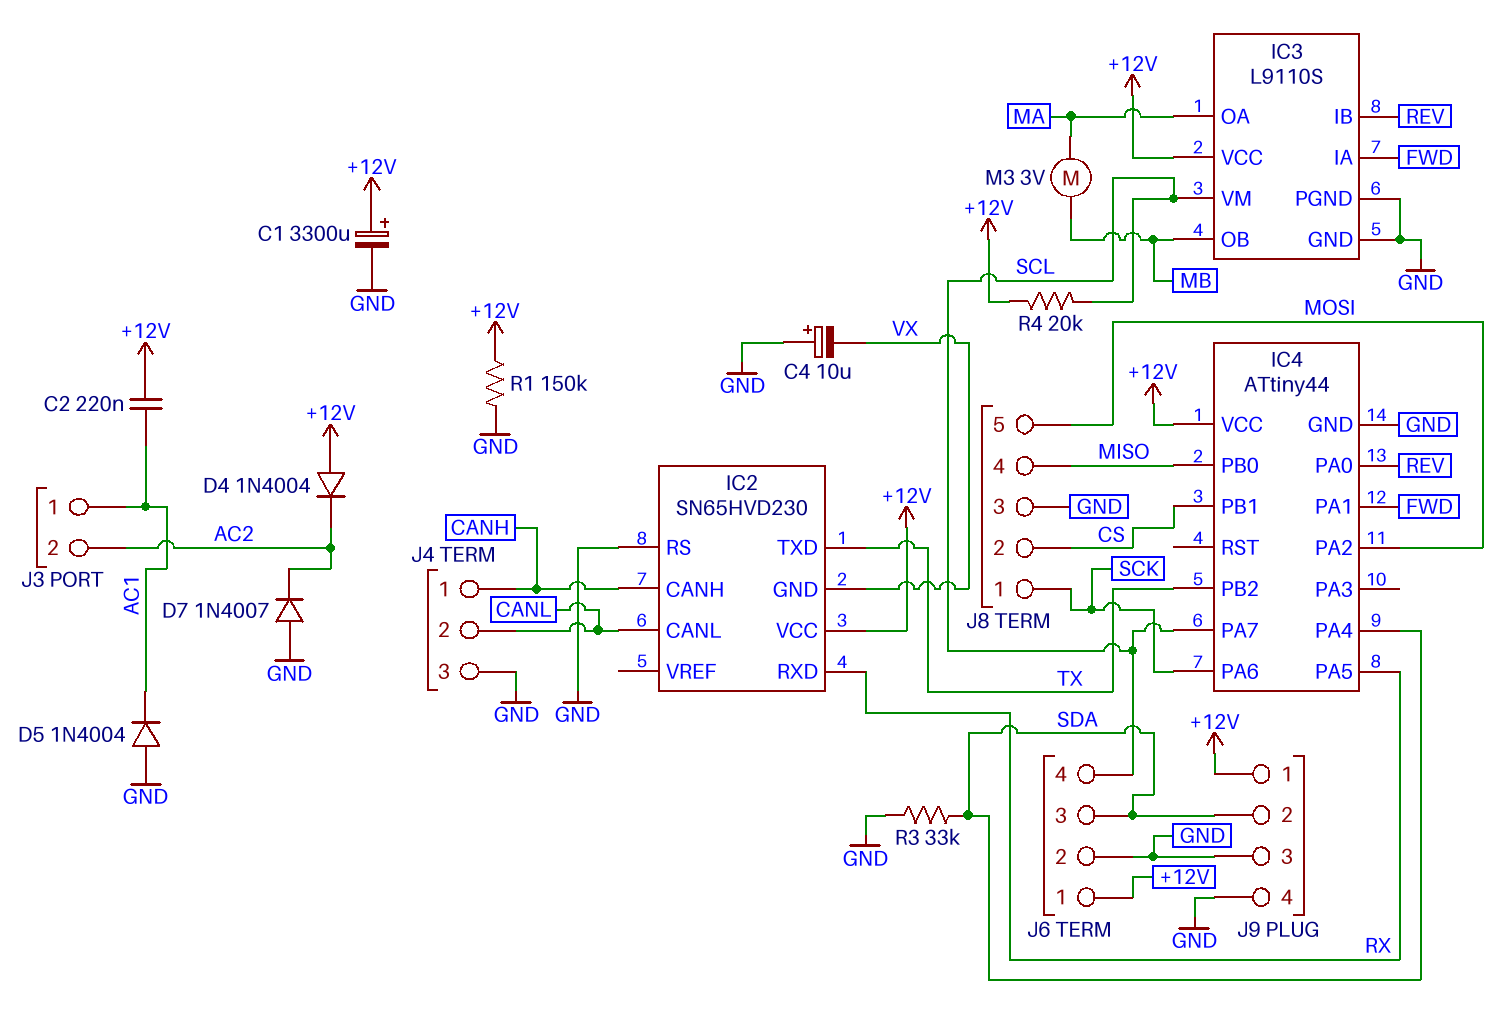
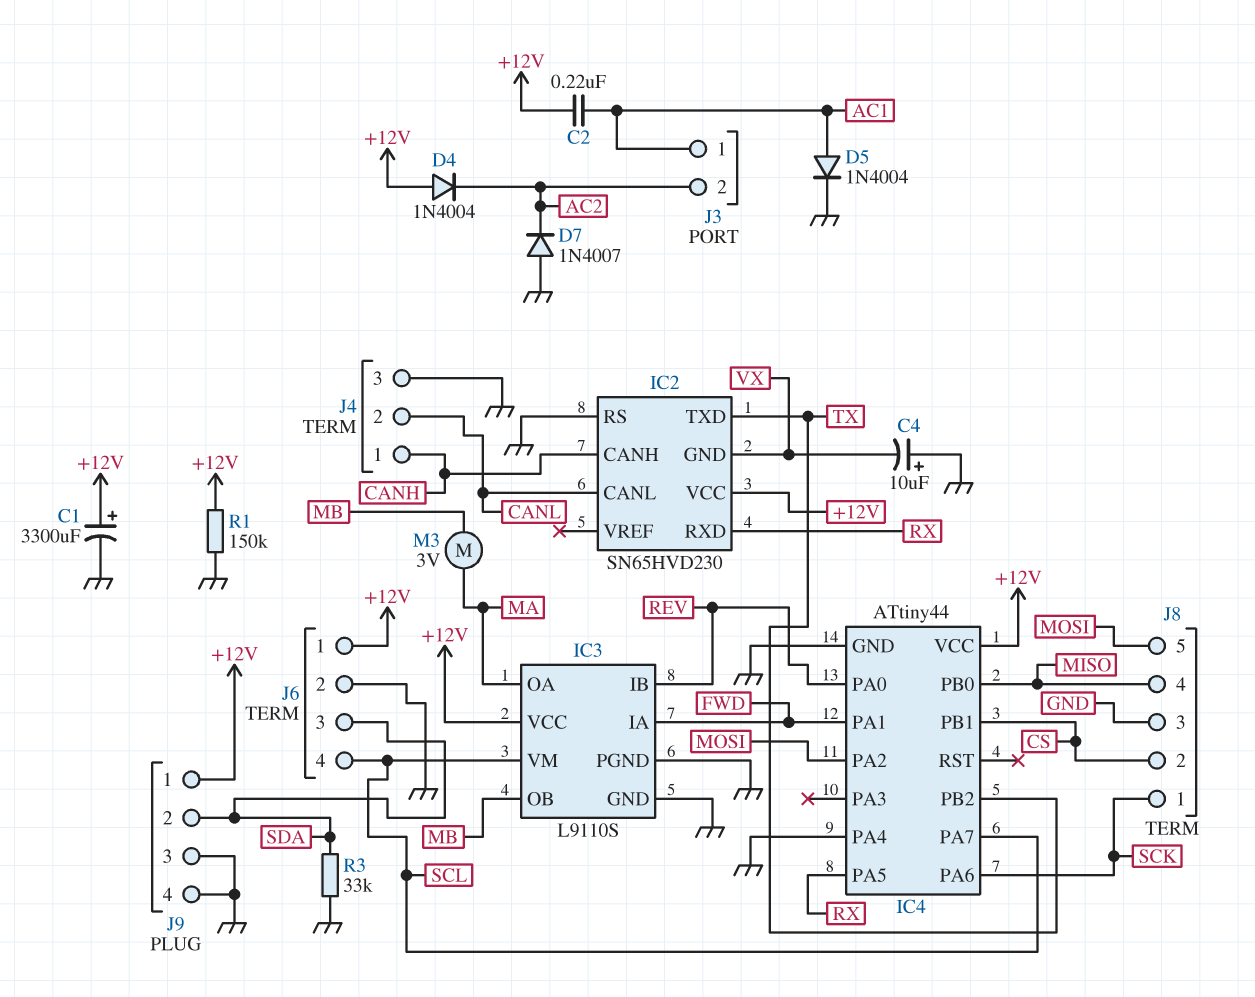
D5: diode 1N4004 (A GND, K AC1) -> diode 1N4004 (A AC1, K GND)
IC4 pin PA4: SDA -> GND
R4: 20k (+12V, SCL) -> none

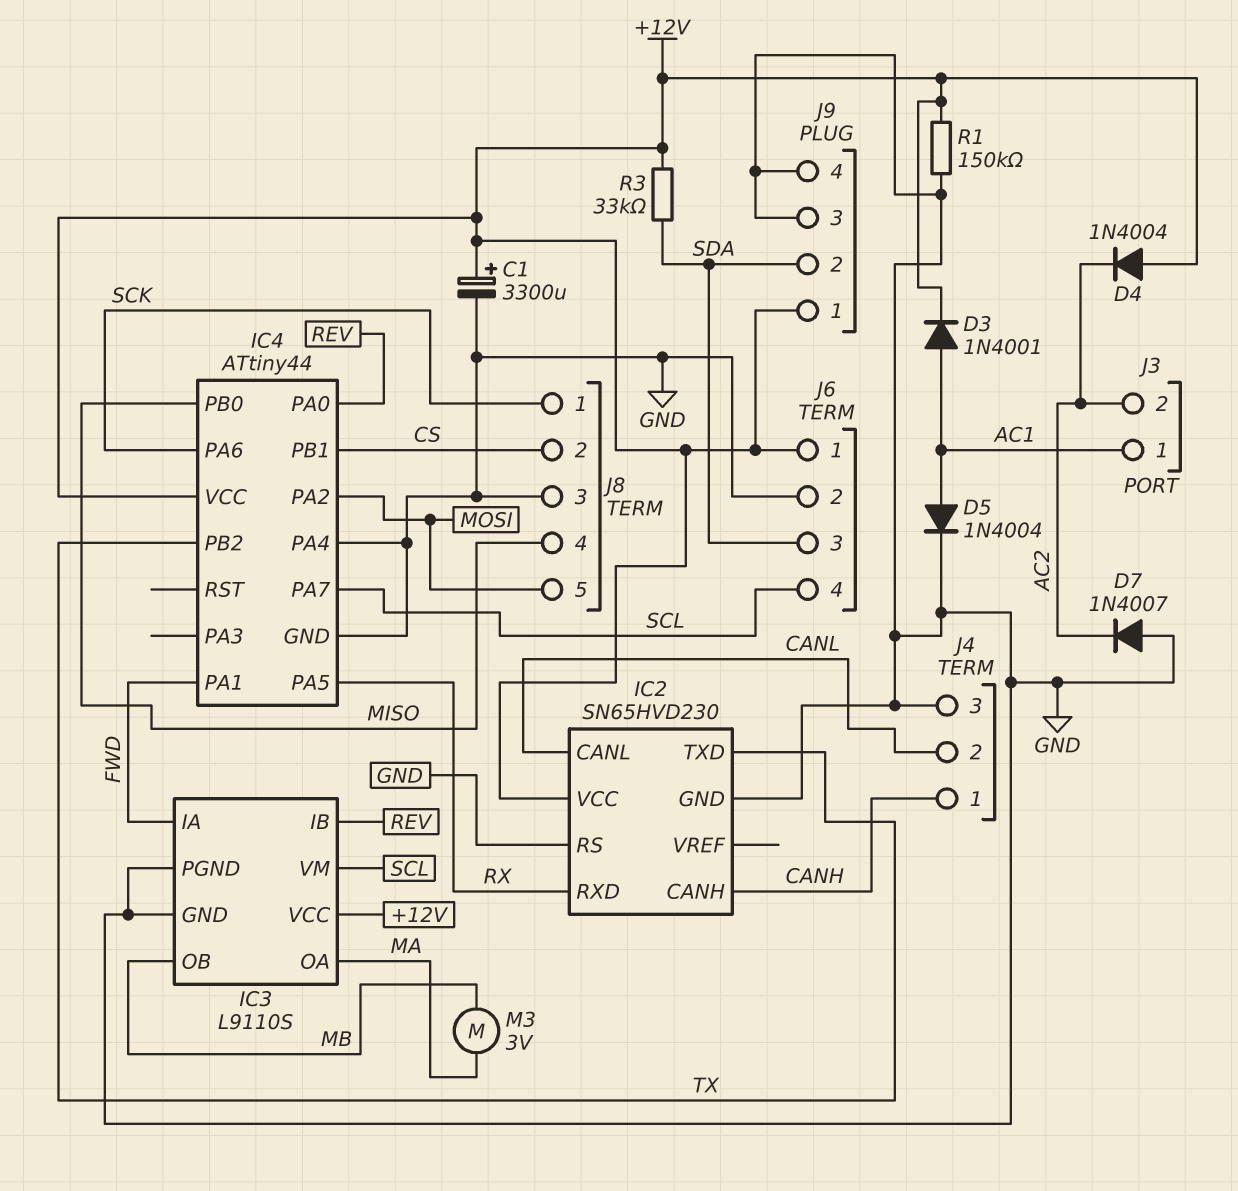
C2: 220nF (+12V, AC1) -> none
C4: 10uF (plus GND, minus VX) -> none
D3: none -> diode 1N4001 (A AC1, K +12V)
IC2 pin GND: VX -> GND
R3: 33k (GND, SDA) -> 33k (+12V, SDA)

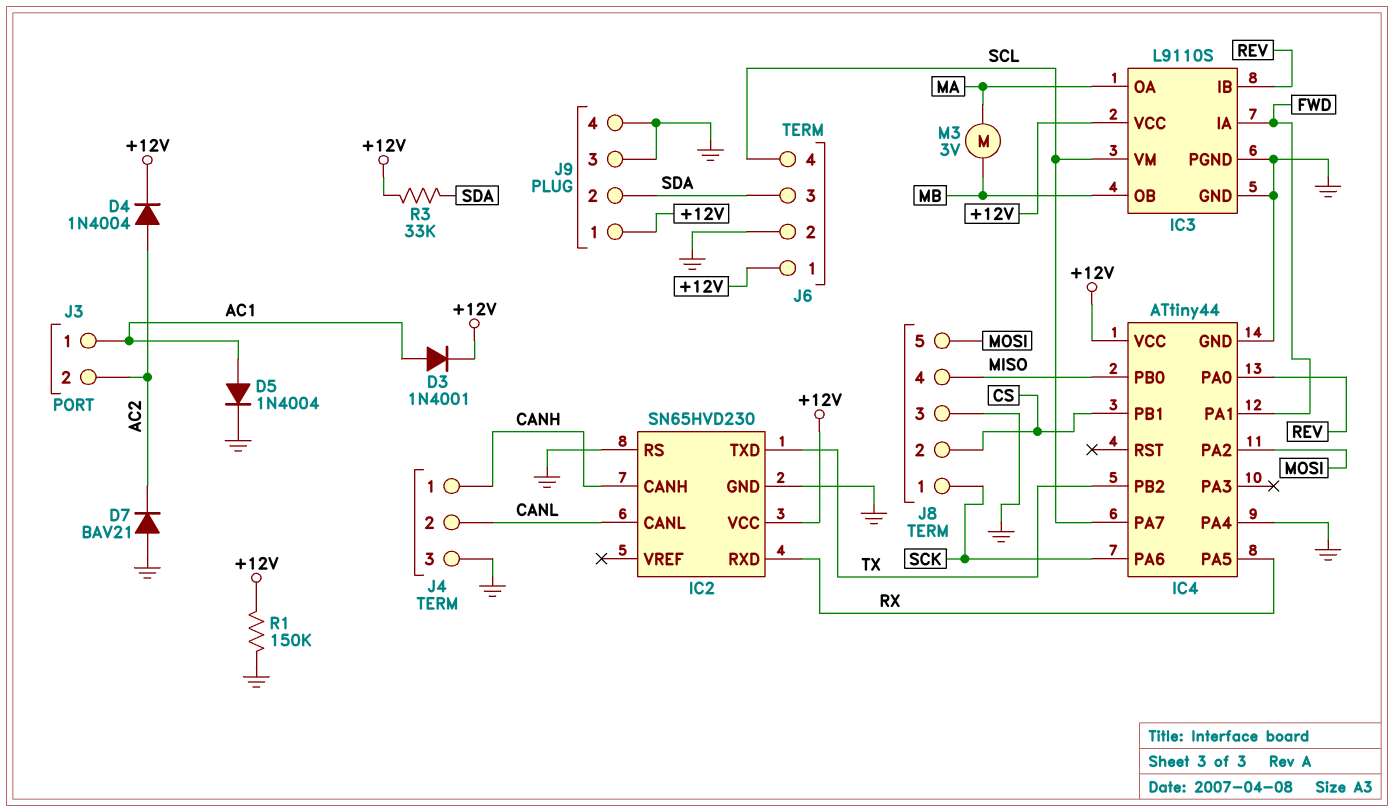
C1: 3300uF (plus +12V, minus GND) -> none
D4: diode 1N4004 (A +12V, K AC2) -> diode 1N4004 (A AC2, K +12V)
D7: diode 1N4007 (A GND, K AC2) -> diode BAV21 (A GND, K AC2)

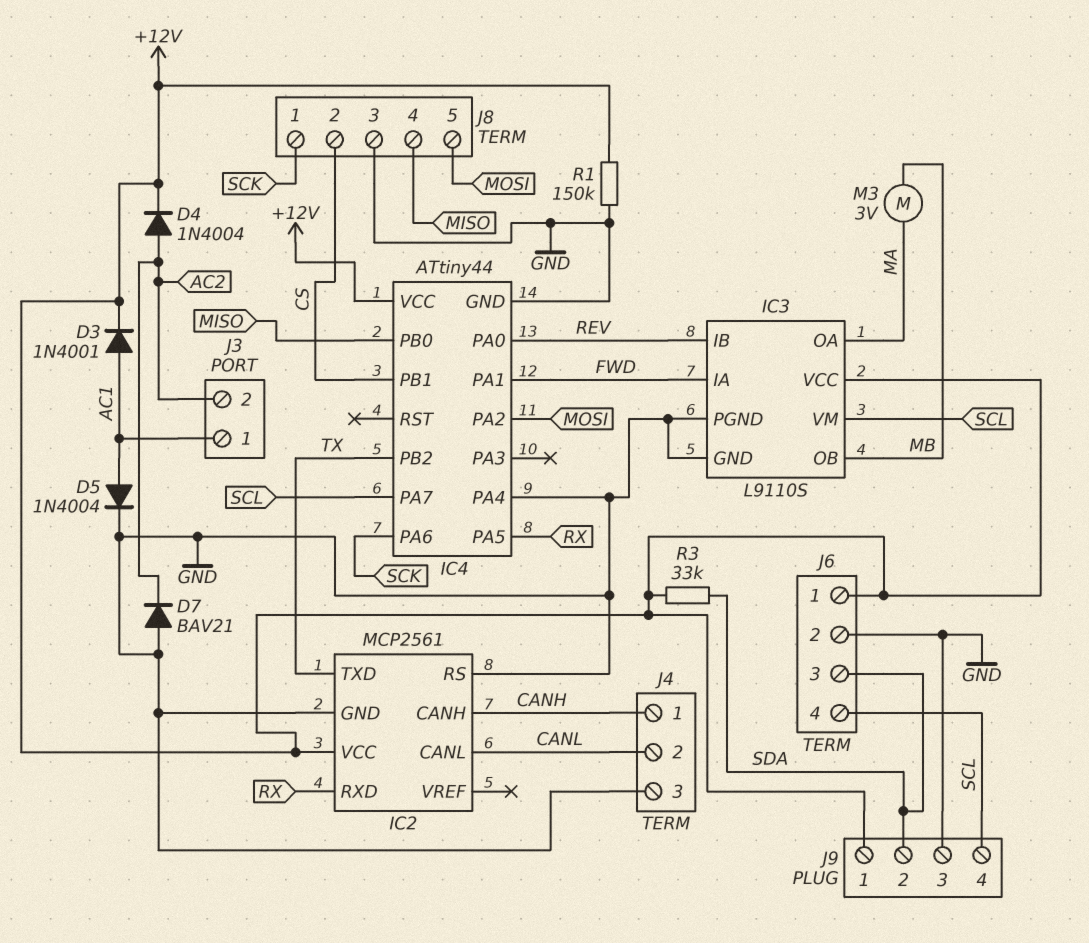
IC2: SN65HVD230 -> MCP2561
J9 pin 4: GND -> SCL

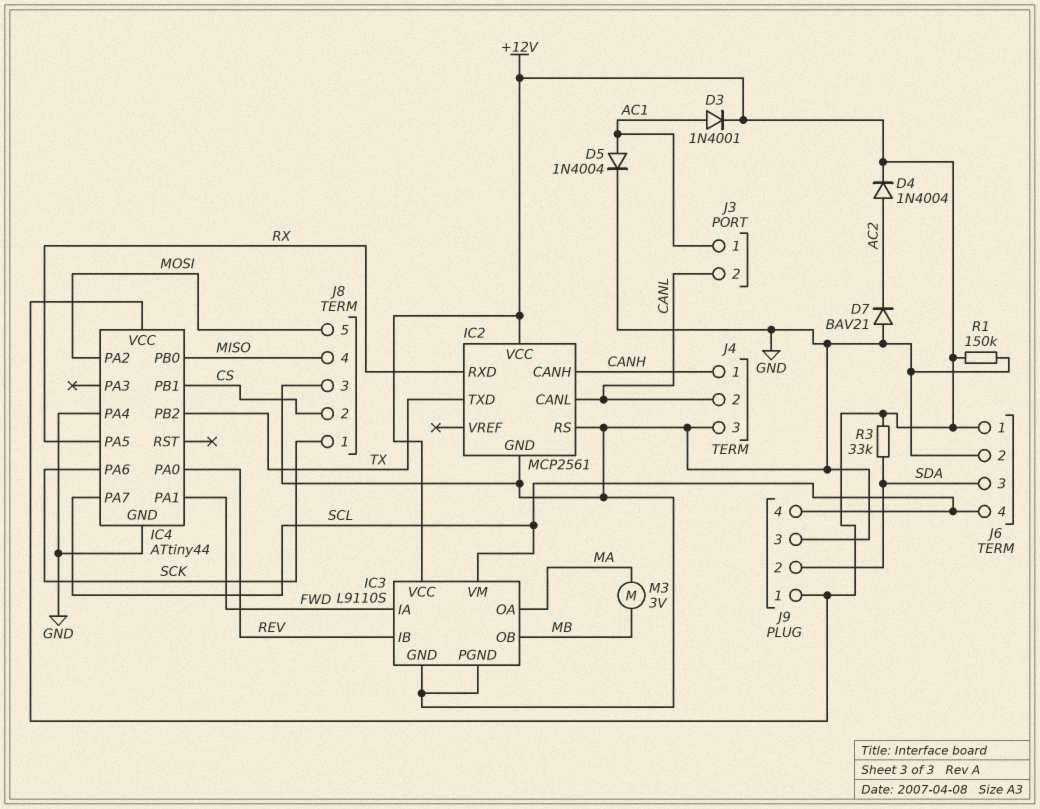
J3 pin 2: AC2 -> CANL

